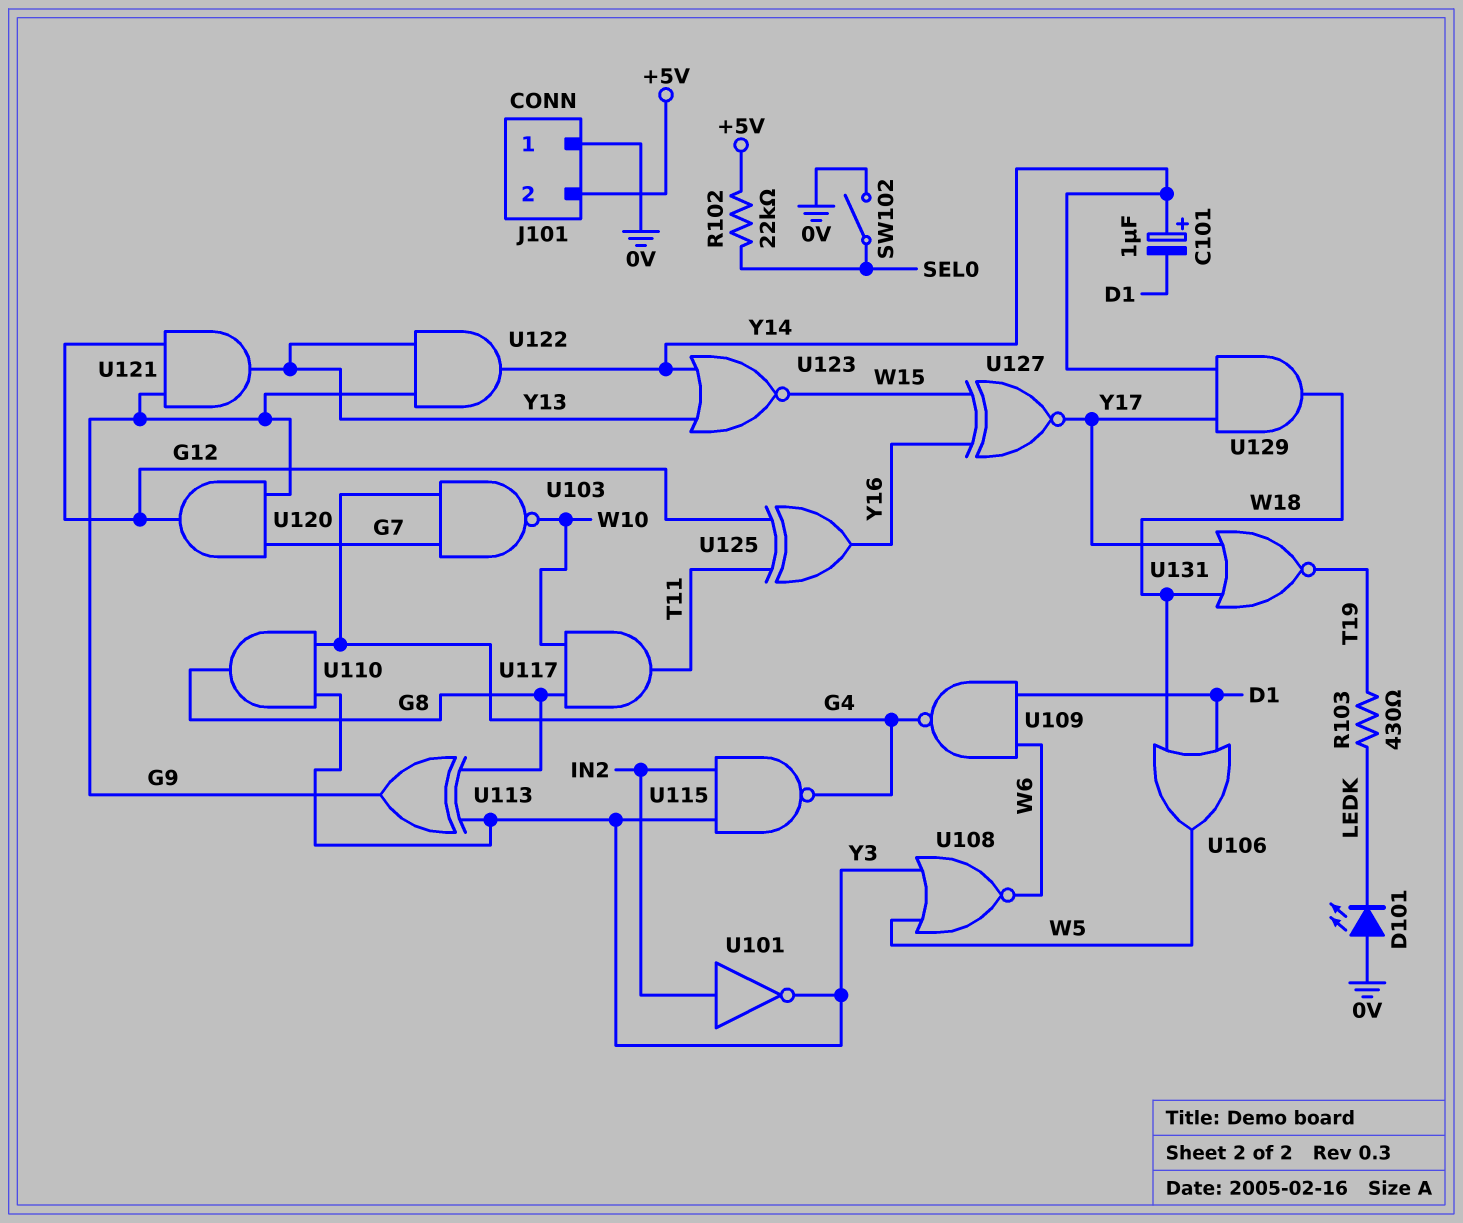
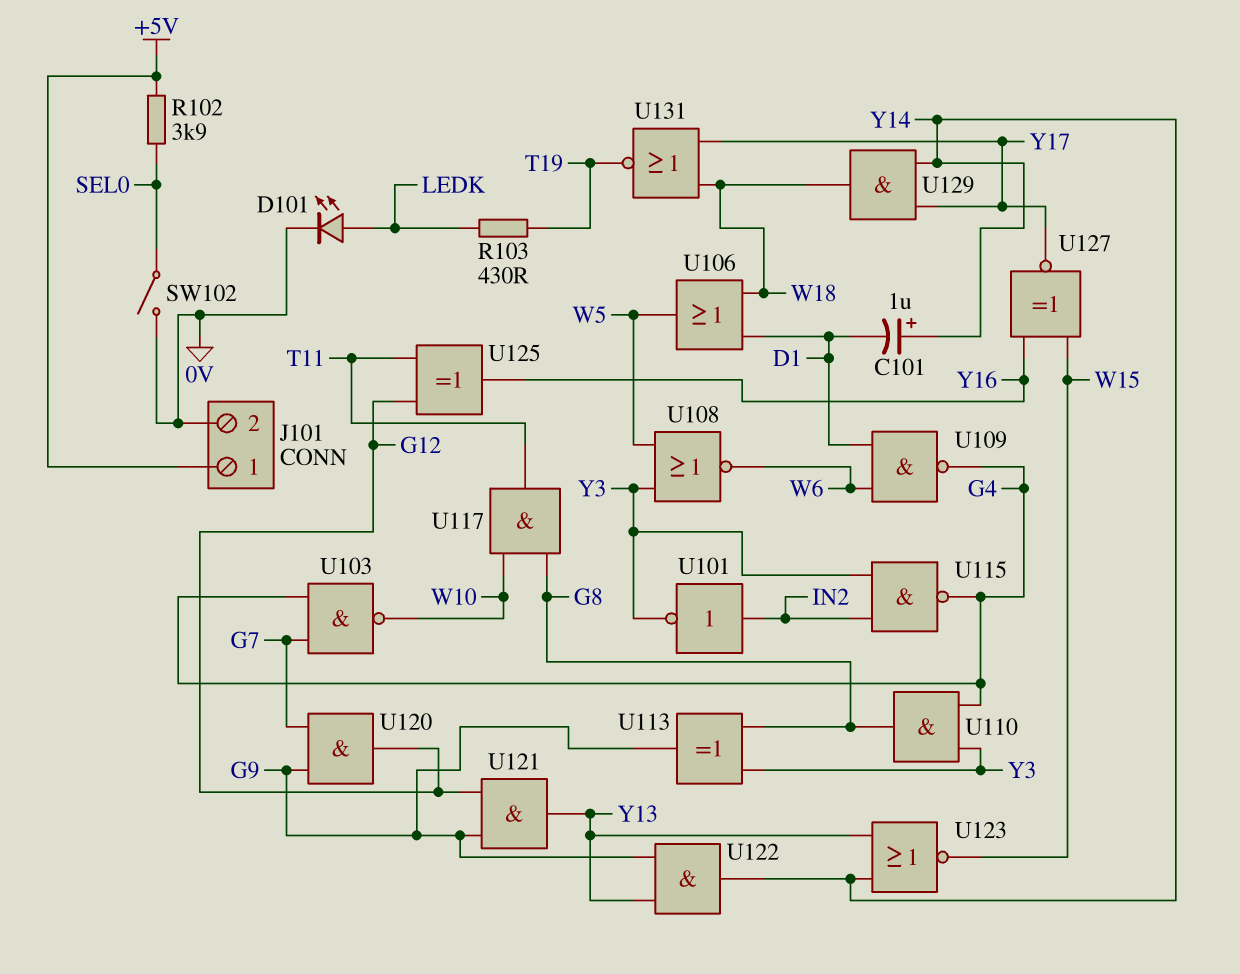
D101: LED (A 0V, K LEDK) -> LED (A LEDK, K 0V)
J101 pin 1: 0V -> +5V
J101 pin 2: +5V -> 0V
R102: 22k (+5V, SEL0) -> 3.9k (+5V, SEL0)

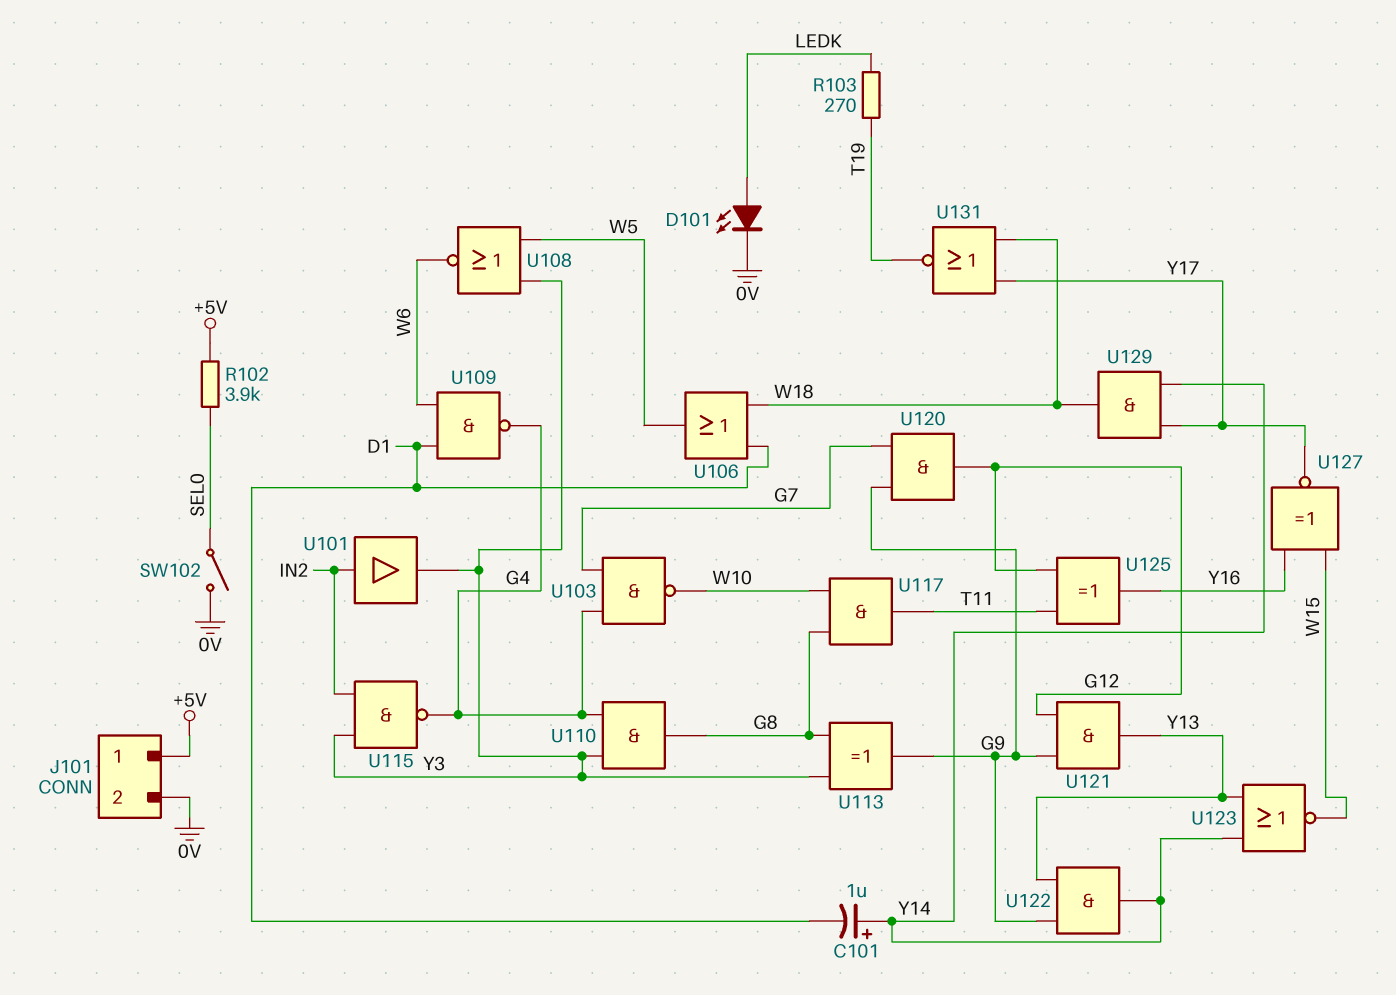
R103: 430 (LEDK, T19) -> 270 (LEDK, T19)
U101: NOT (in IN2, out Y3) -> buffer (in IN2, out Y3)

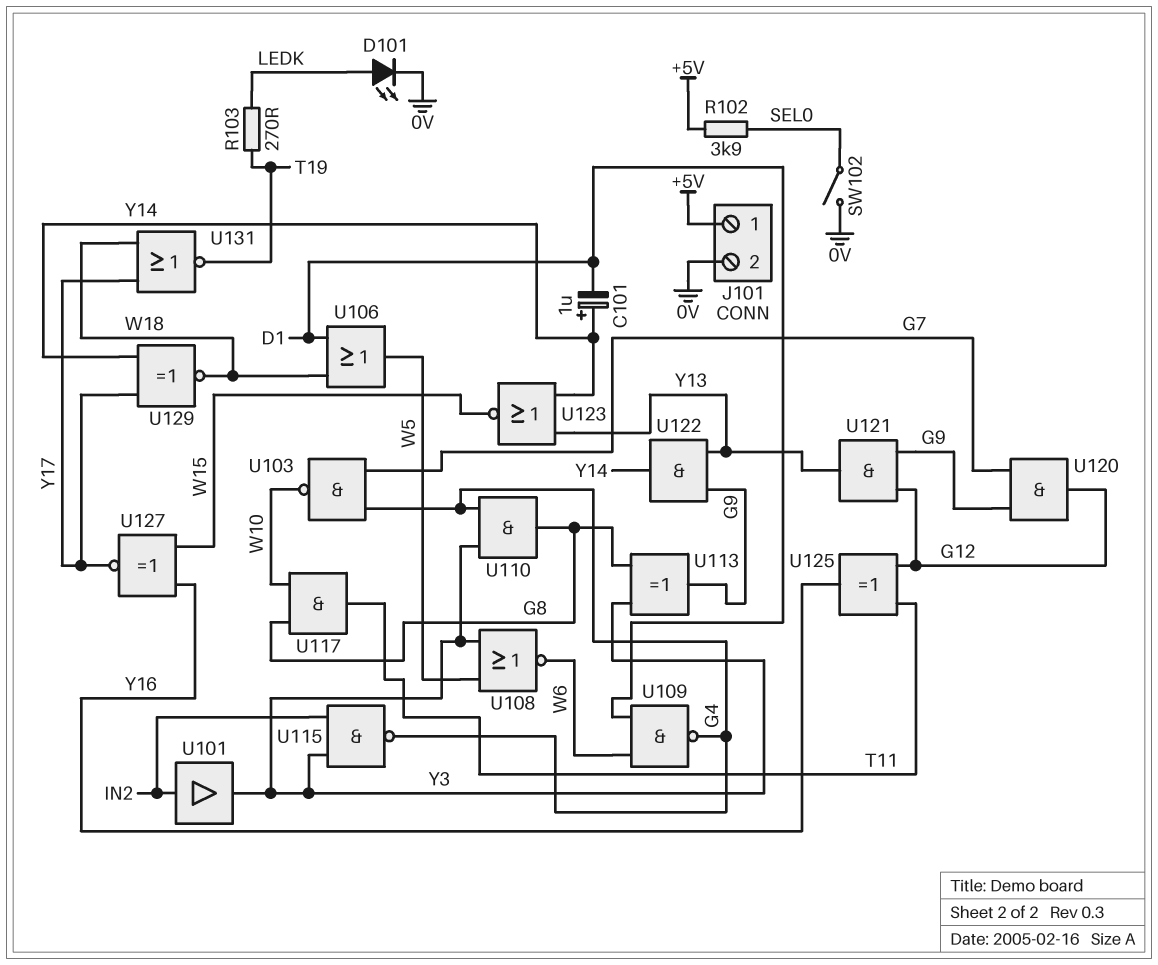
U129: AND (in Y14, in Y17, out W18) -> XNOR (in Y14, in Y17, out W18)

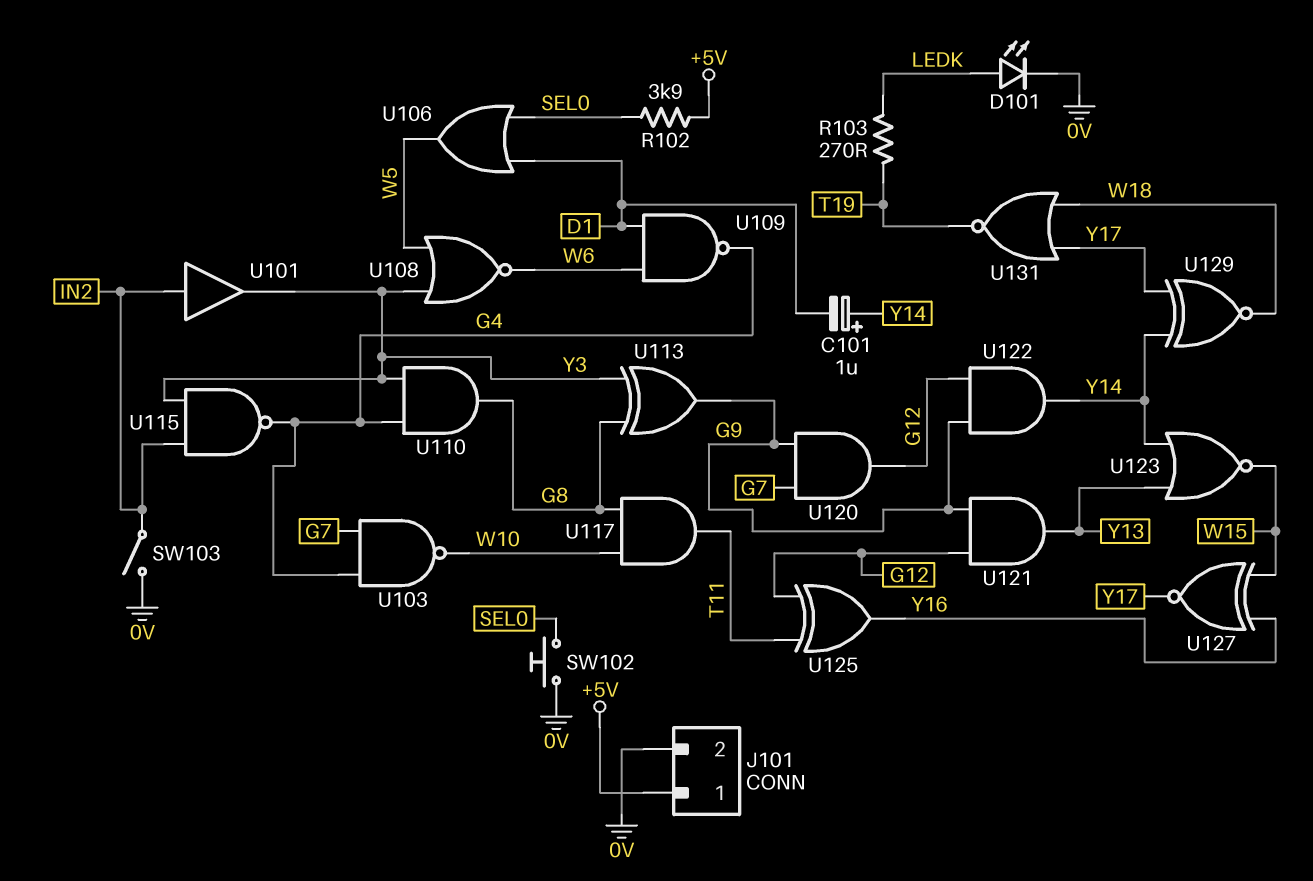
SW102: switch (0V, SEL0) -> button (0V, SEL0)
SW103: none -> switch (0V, IN2)
U106: OR (in D1, in W18, out W5) -> OR (in D1, in SEL0, out W5)
U122: AND (in G9, in Y13, out Y14) -> AND (in G9, in G12, out Y14)

